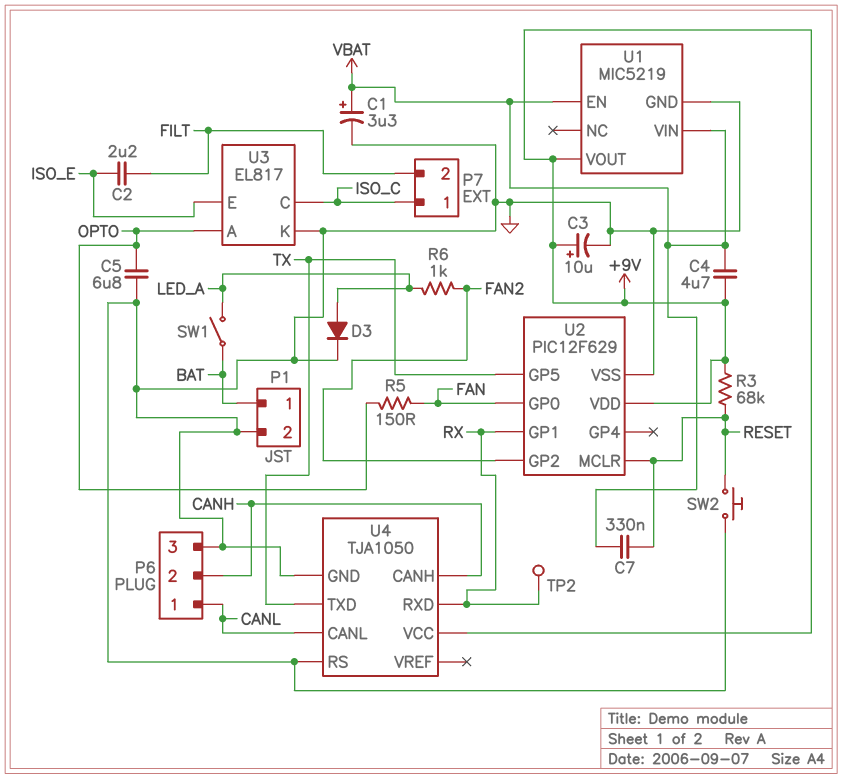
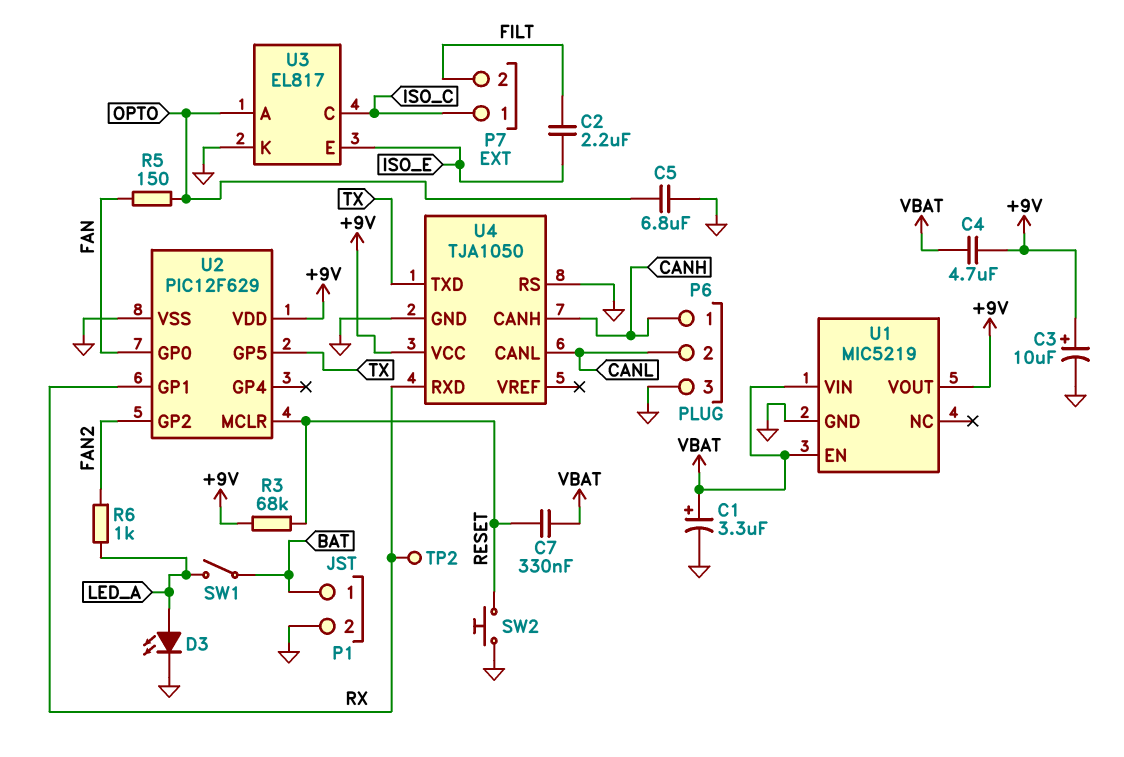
D3: diode (A LED_A, K GND) -> LED (A LED_A, K GND)
P6 pin 1: CANL -> CANH
P6 pin 2: CANH -> CANL

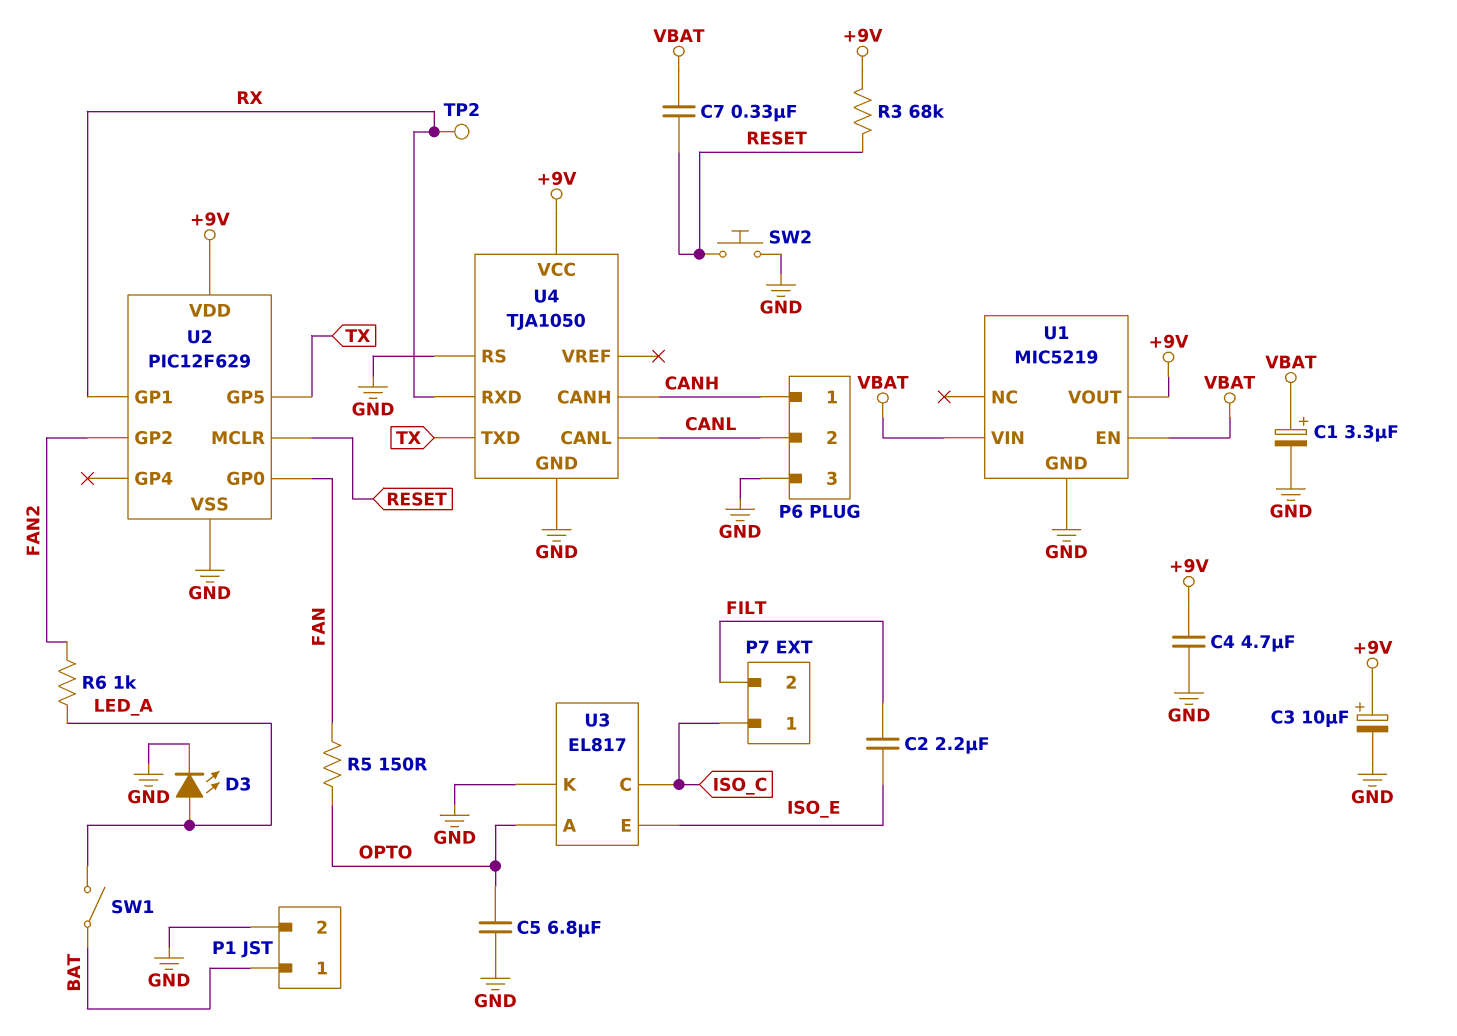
C4: 4.7uF (+9V, VBAT) -> 4.7uF (+9V, GND)

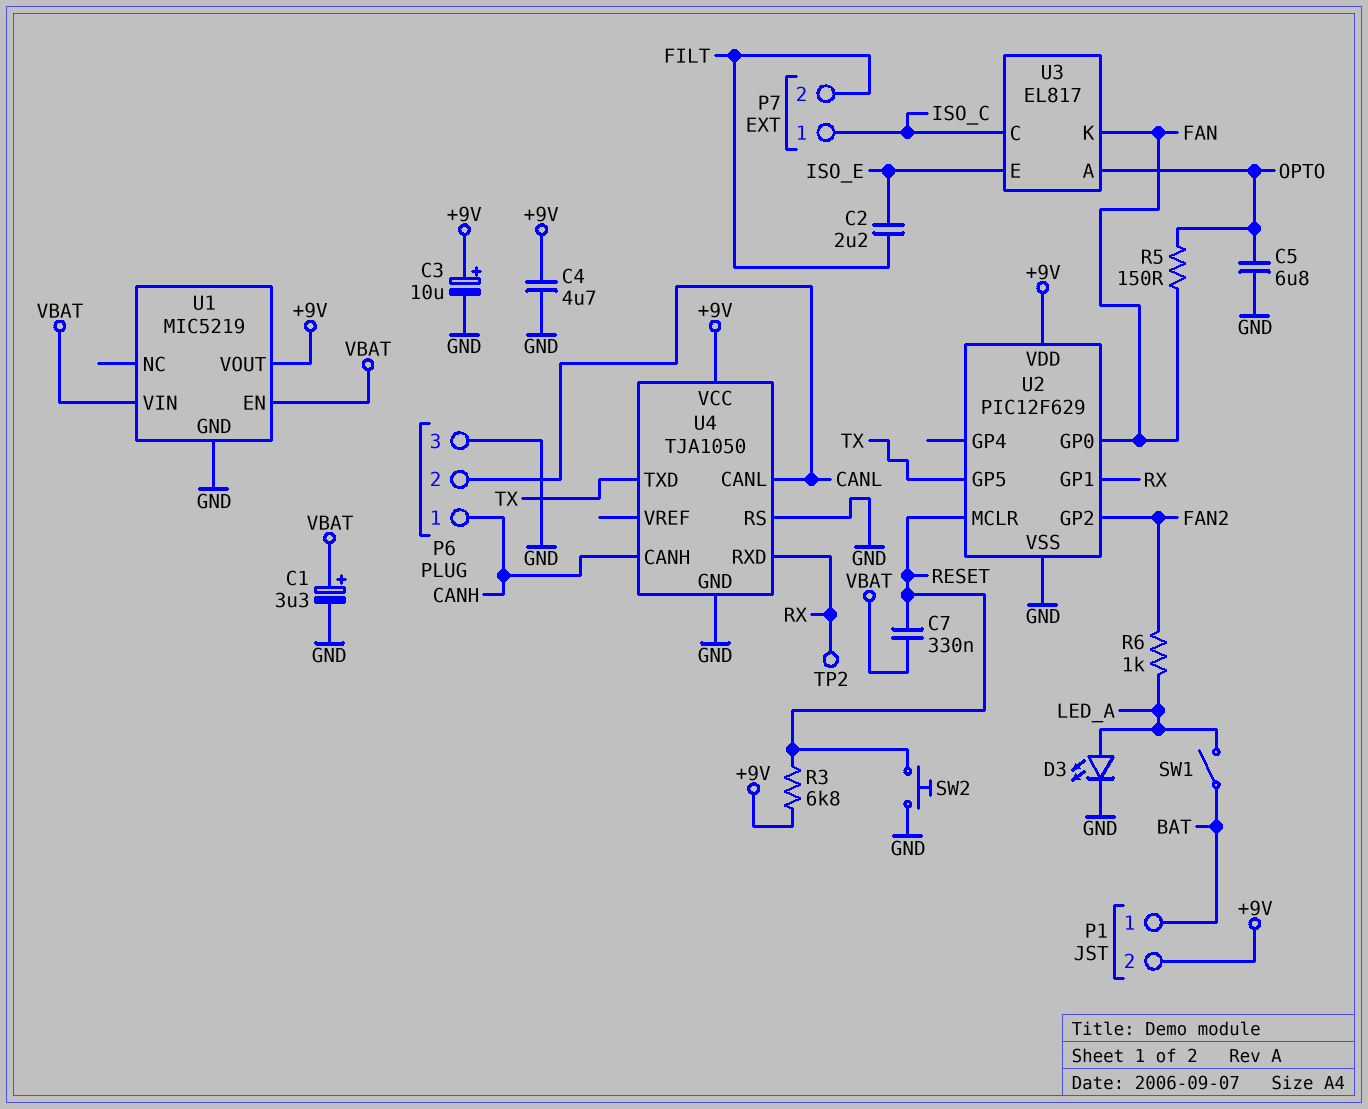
P1 pin 2: GND -> +9V
R3: 68k (+9V, RESET) -> 6.8k (+9V, RESET)
U3 pin K: GND -> FAN

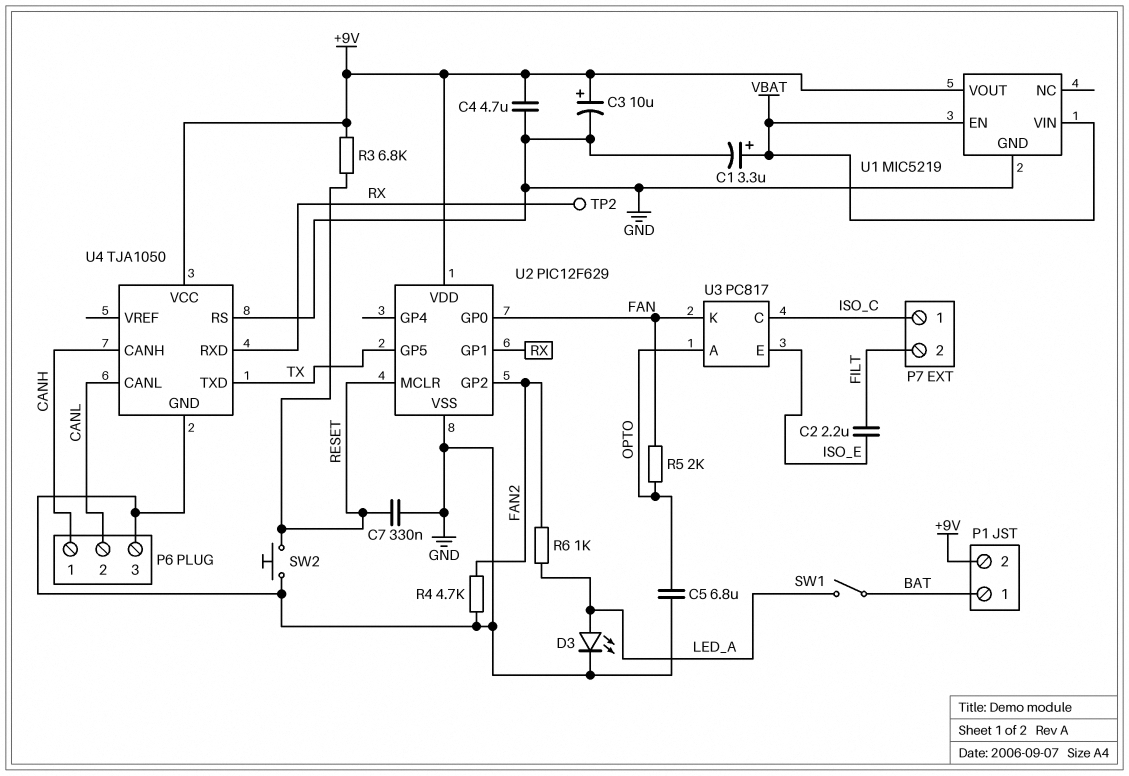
C7: 330nF (RESET, VBAT) -> 330nF (GND, RESET)
R4: none -> 4.7k (FAN2, GND)
R5: 150 (FAN, OPTO) -> 2k (FAN, OPTO)
U3: EL817 -> PC817

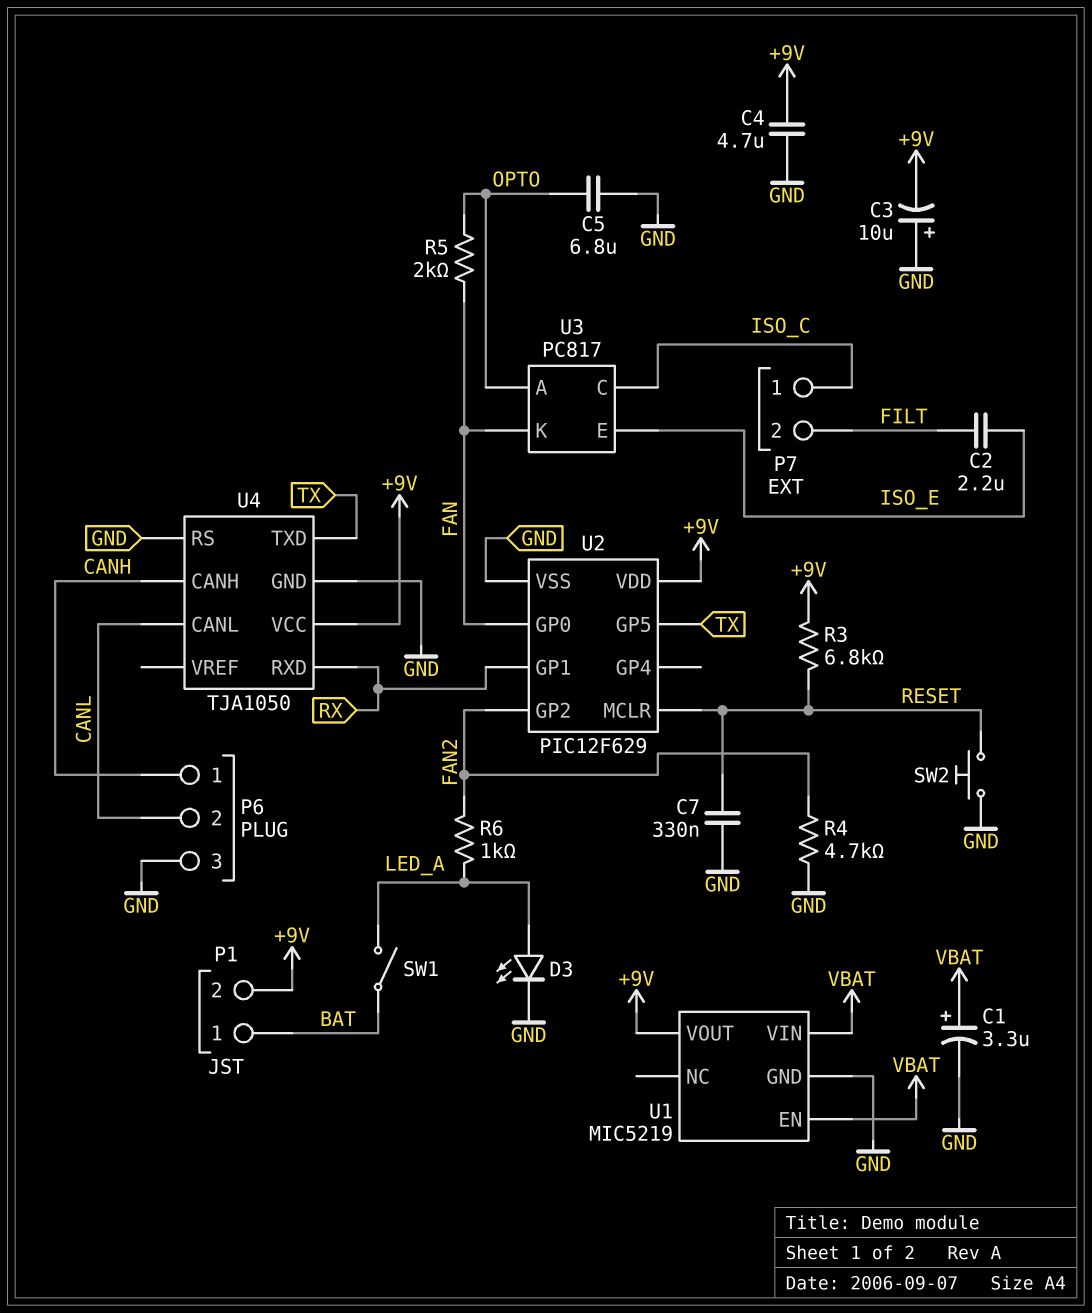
C3: 10uF (plus +9V, minus GND) -> 10uF (plus GND, minus +9V)
TP2: test point (RX) -> none

